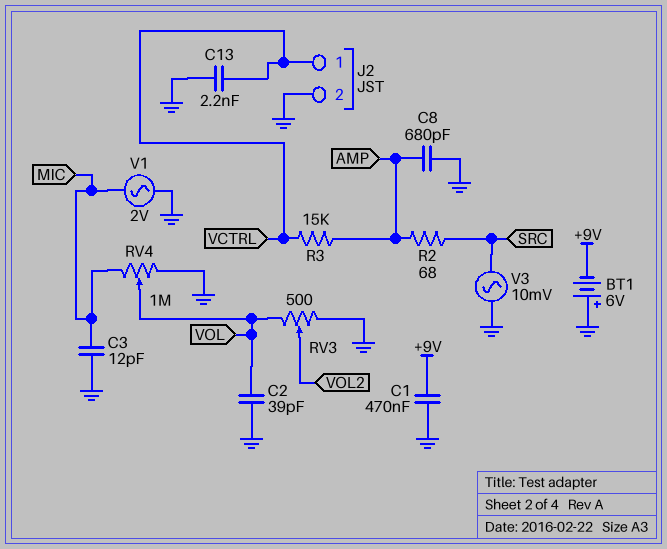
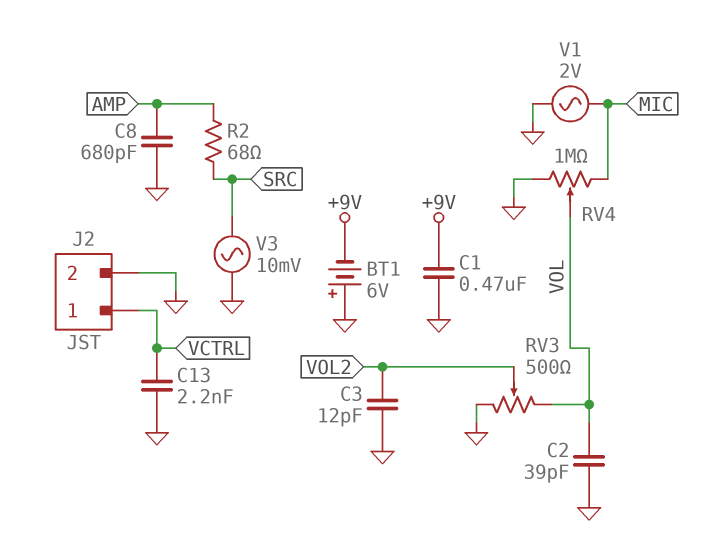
C3: 12pF (GND, MIC) -> 12pF (GND, VOL2)
R3: 15k (AMP, VCTRL) -> none

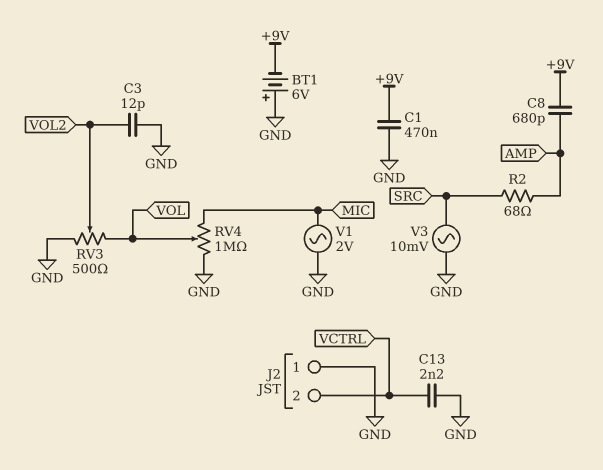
C2: 39pF (GND, VOL) -> none
C8: 680pF (AMP, GND) -> 680pF (+9V, AMP)
J2 pin 1: VCTRL -> GND
J2 pin 2: GND -> VCTRL

